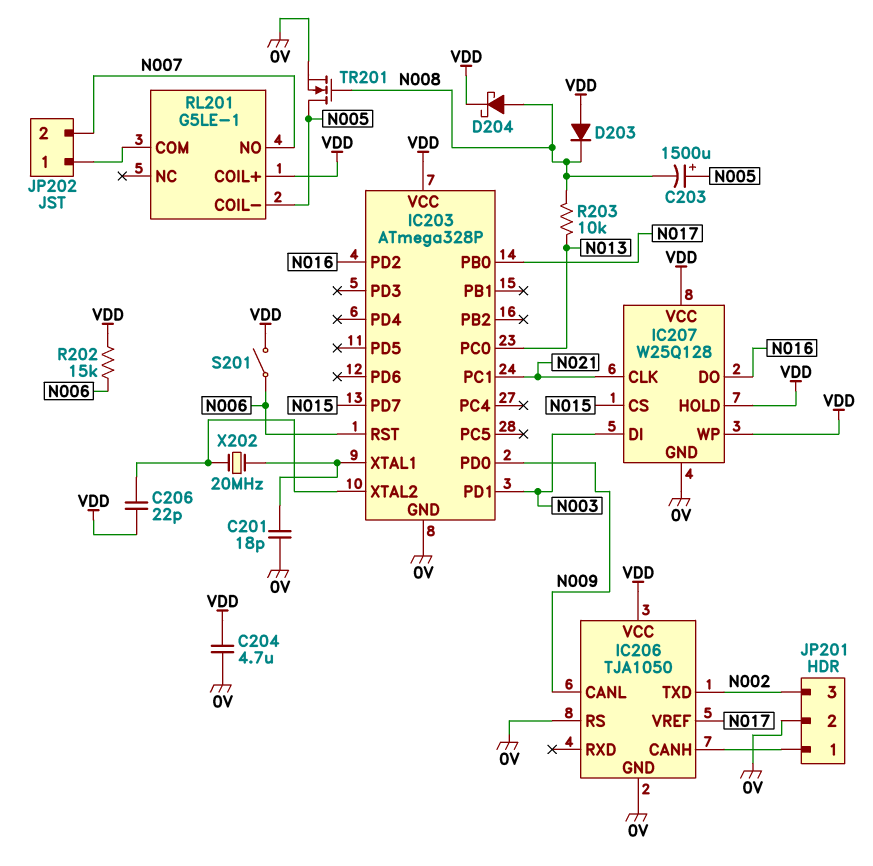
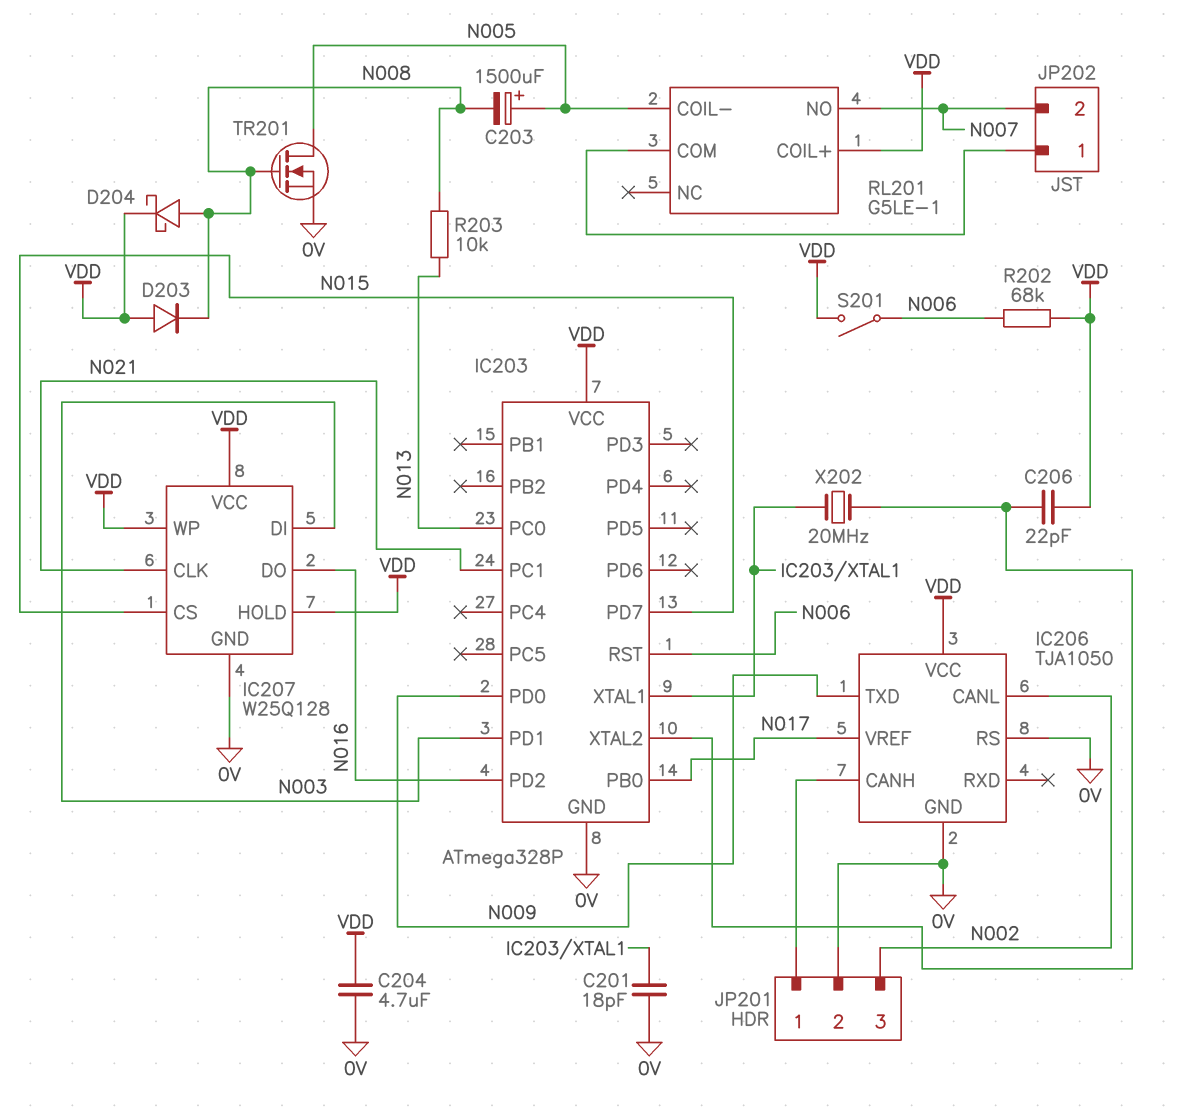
IC206 pin CANL: N009 -> N002
IC206 pin TXD: N002 -> N009
R202: 15k (N006, VDD) -> 68k (N006, VDD)

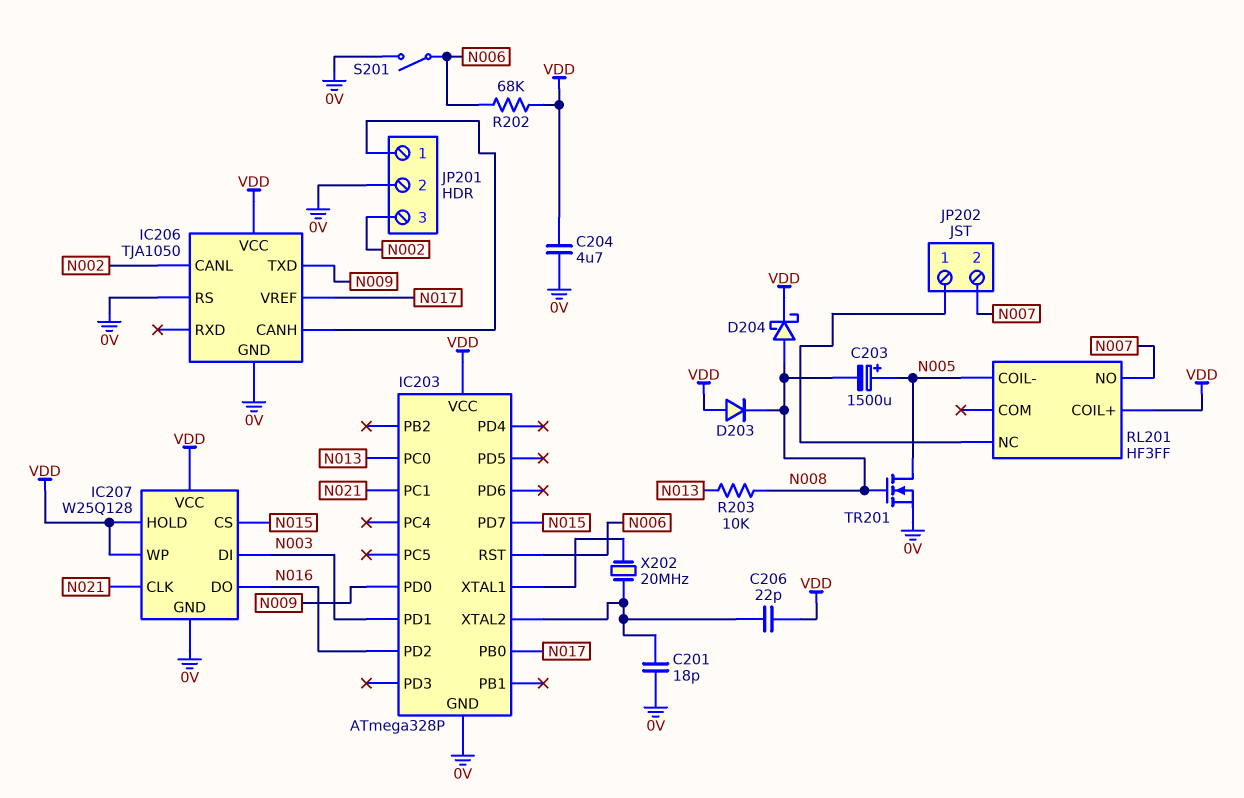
C201: 18pF (0V, IC203/XTAL1) -> 18pF (0V, IC203/XTAL2)
RL201: G5LE-1 -> HF3FF
RL201 pin COM: JP202/1 -> none
RL201 pin NC: none -> JP202/1
S201: switch (N006, VDD) -> switch (0V, N006)

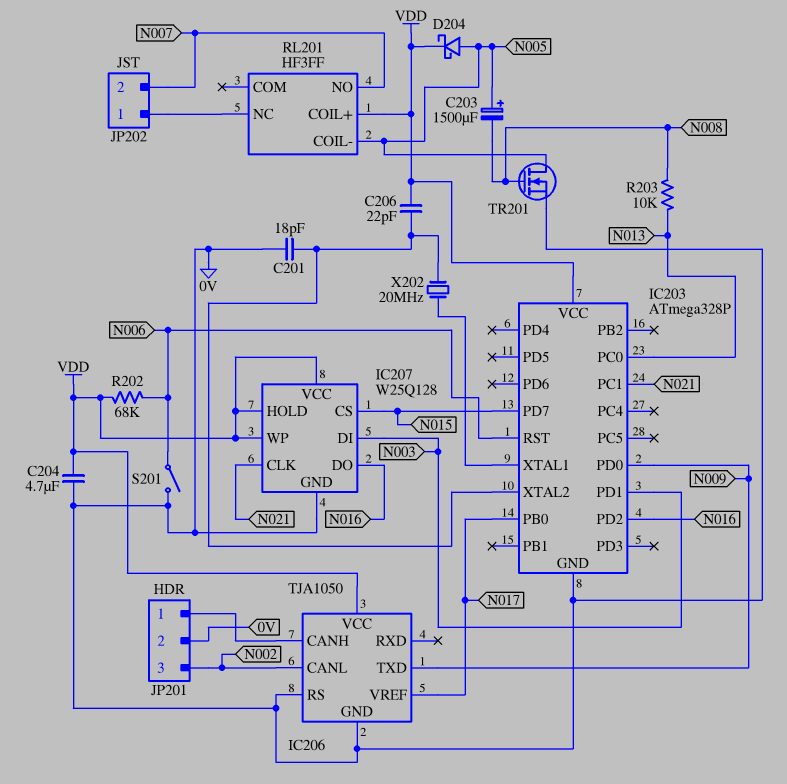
D203: diode (A VDD, K N008) -> none
D204: schottky (A N008, K VDD) -> schottky (A N005, K VDD)

